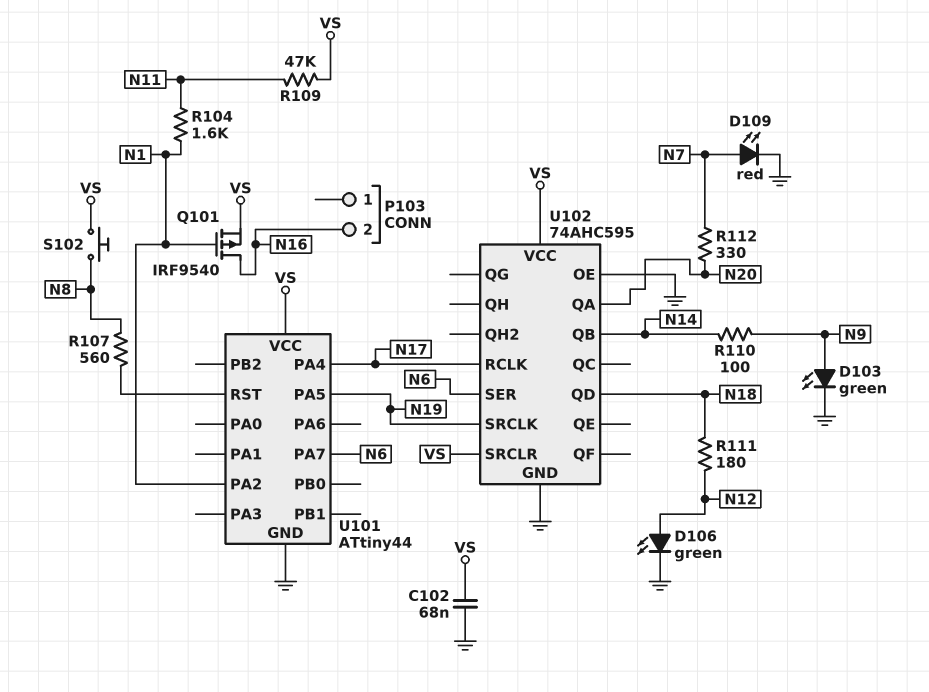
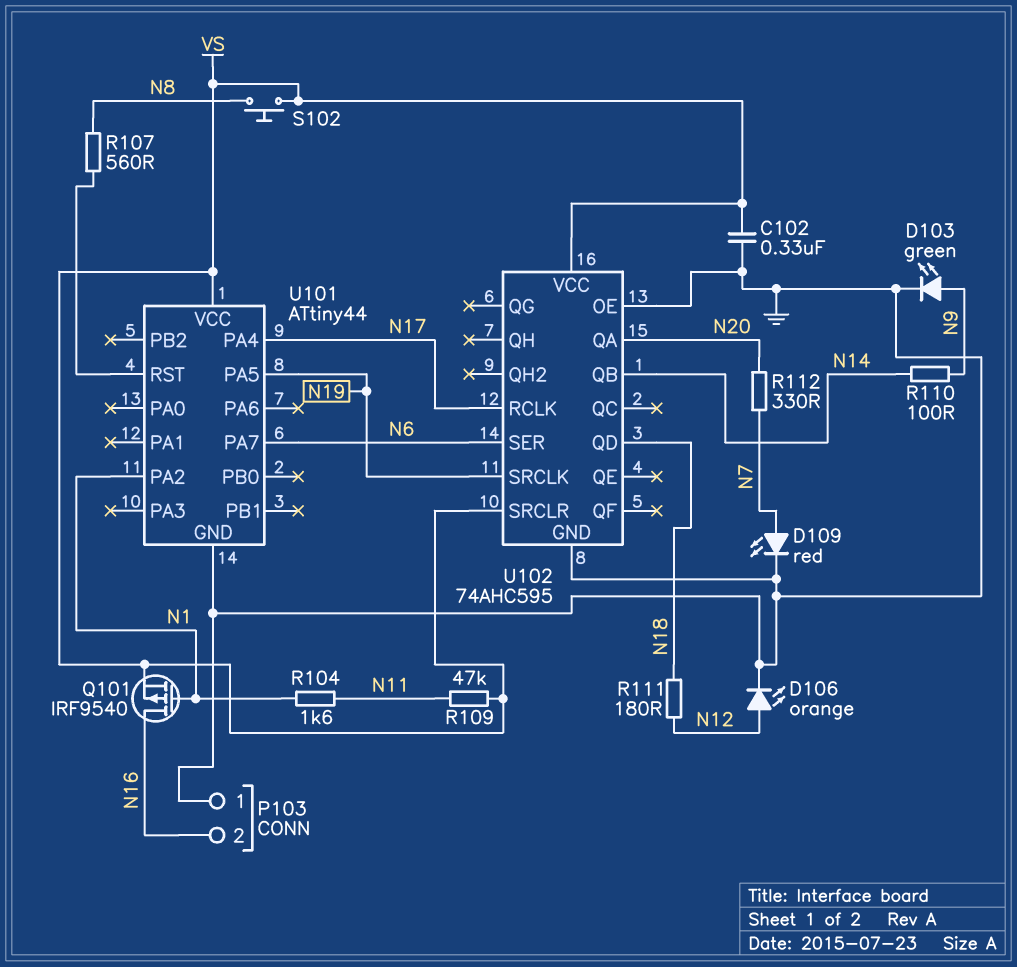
C102: 68nF (GND, VS) -> 330nF (GND, VS)
D106: LED green (A N12, K GND) -> LED orange (A N12, K GND)
P103 pin 1: none -> GND

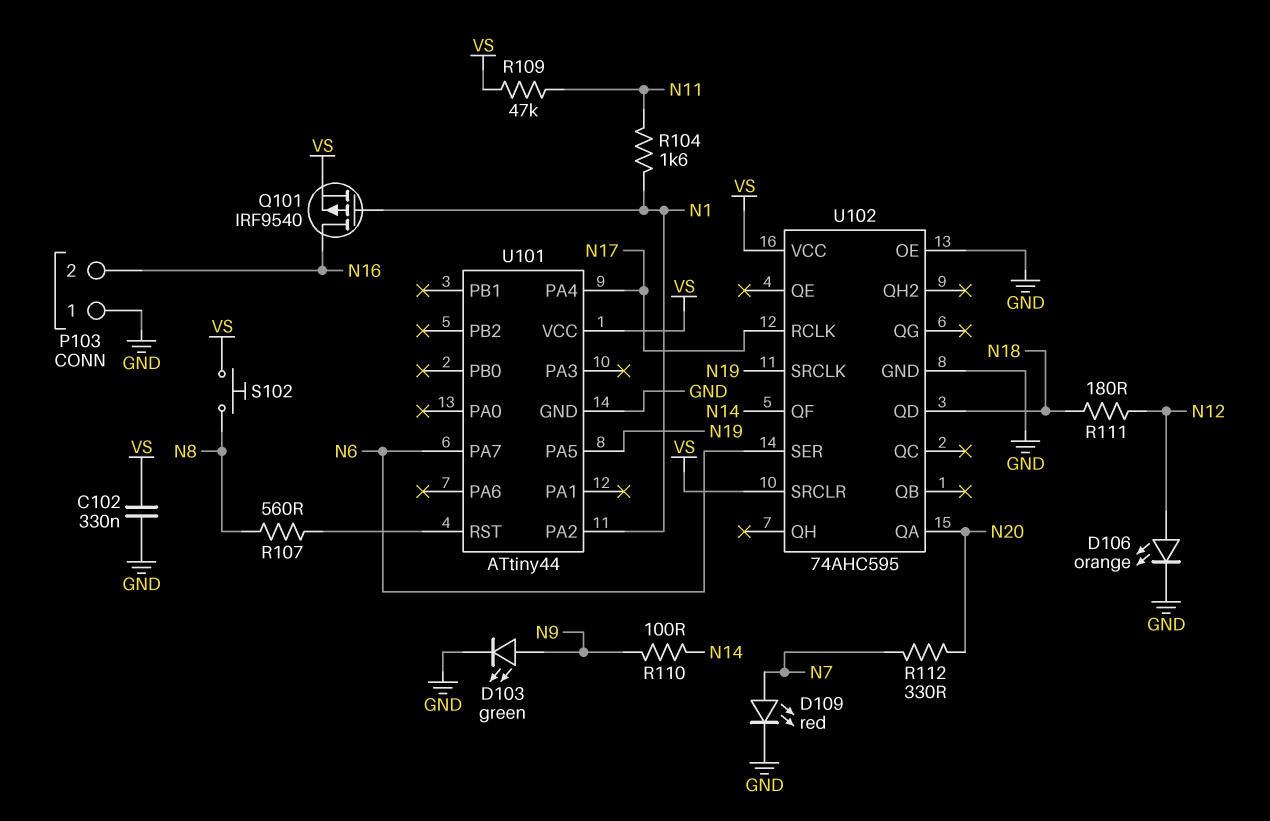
U102 pin QB: N14 -> none
U102 pin QF: none -> N14

